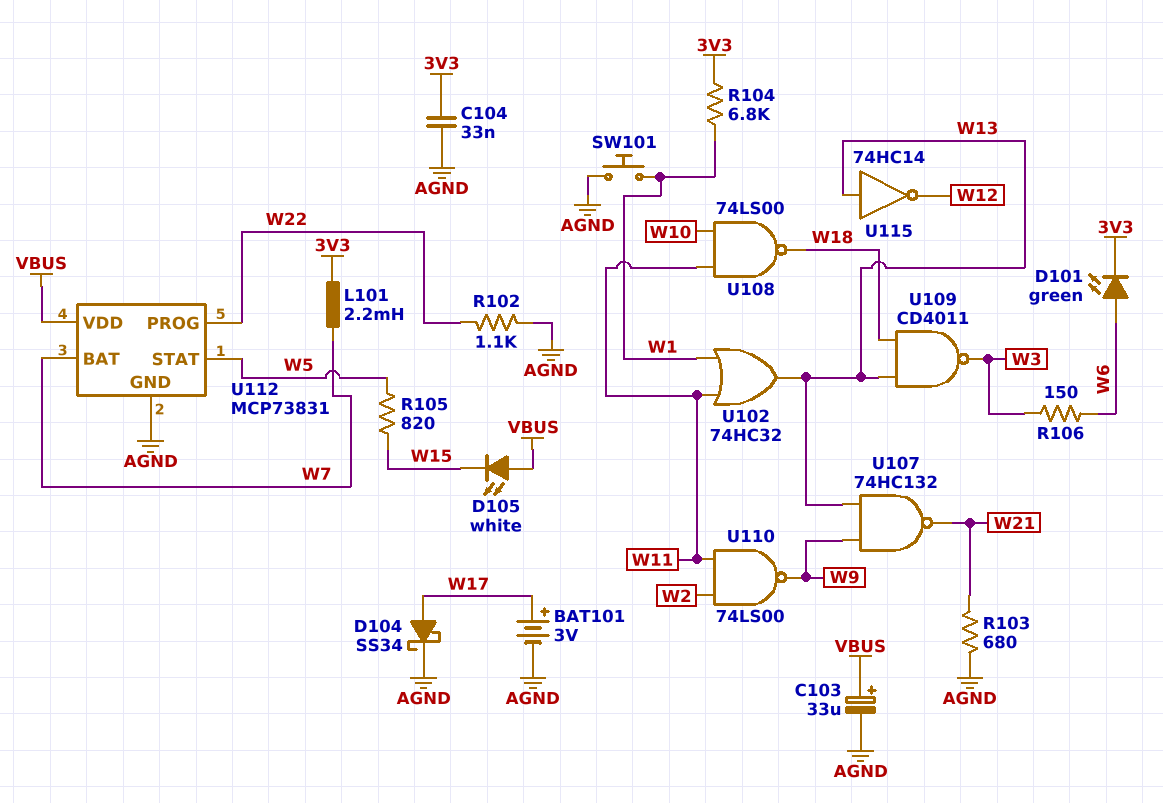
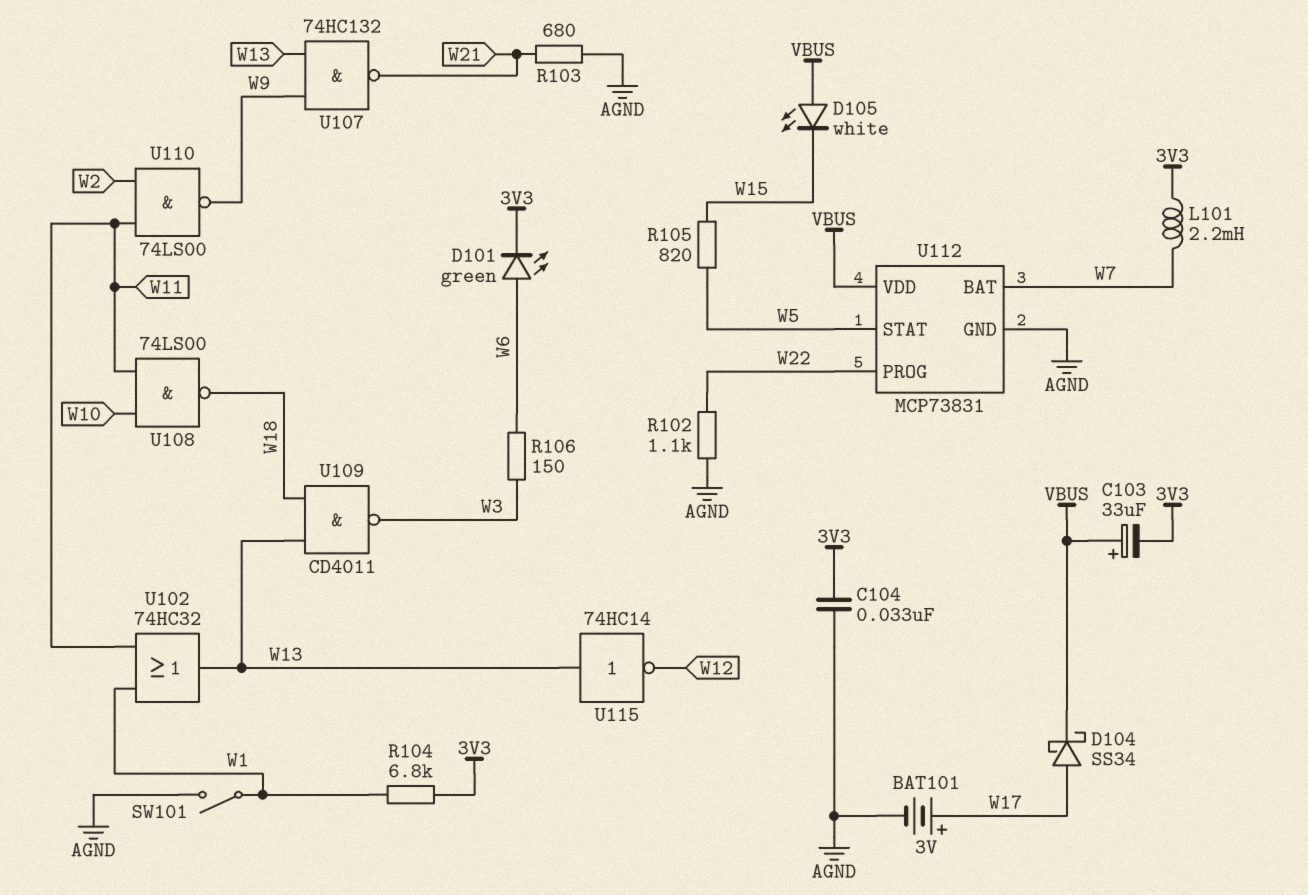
C103: 33uF (plus VBUS, minus AGND) -> 33uF (plus VBUS, minus 3V3)
D104: schottky SS34 (A W17, K AGND) -> schottky SS34 (A W17, K VBUS)
SW101: button (AGND, W1) -> switch (AGND, W1)

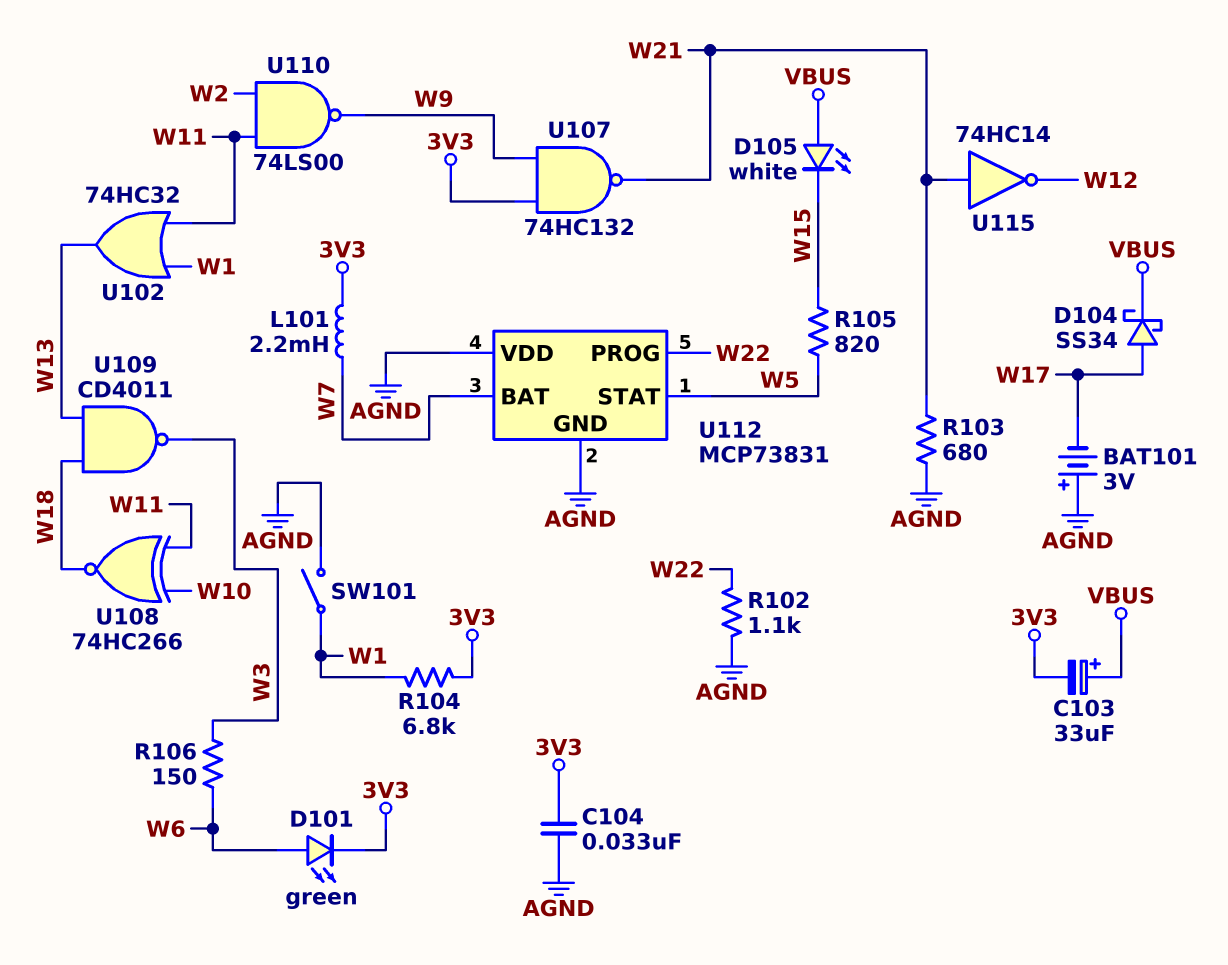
BAT101: 3V (plus W17, minus AGND) -> 3V (plus AGND, minus W17)
U107: NAND 74HC132 (in W9, in W13, out W21) -> NAND 74HC132 (in 3V3, in W9, out W21)
U108: NAND 74LS00 (in W10, in W11, out W18) -> XNOR 74HC266 (in W10, in W11, out W18)
U112 pin VDD: VBUS -> AGND
U115: NOT 74HC14 (in W13, out W12) -> NOT 74HC14 (in W21, out W12)

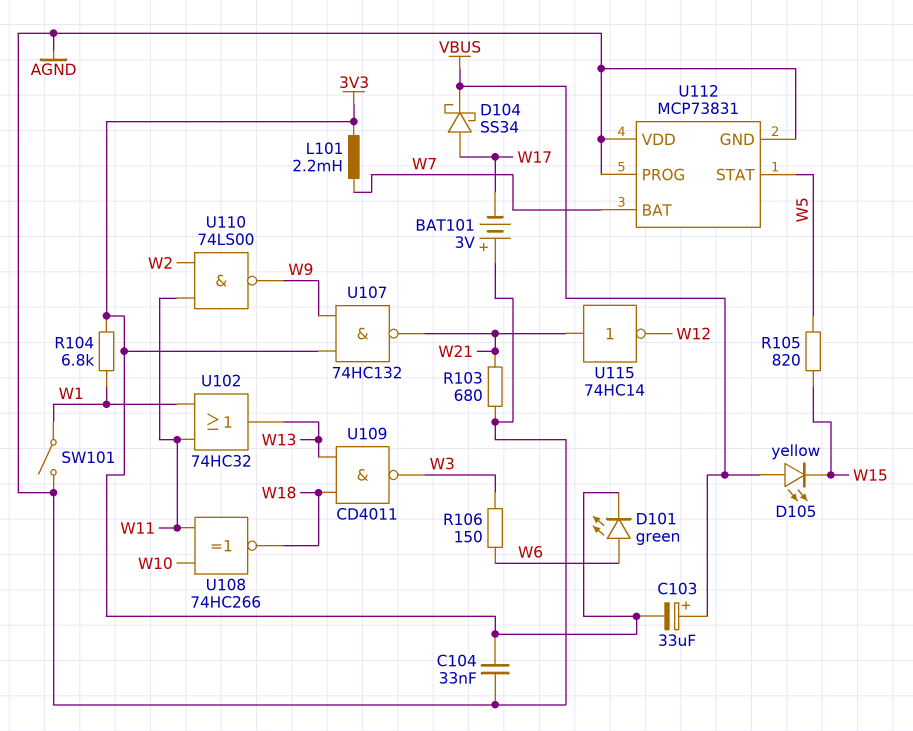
D105: LED white (A VBUS, K W15) -> LED yellow (A VBUS, K W15)
R102: 1.1k (AGND, W22) -> none
U112 pin PROG: W22 -> AGND

